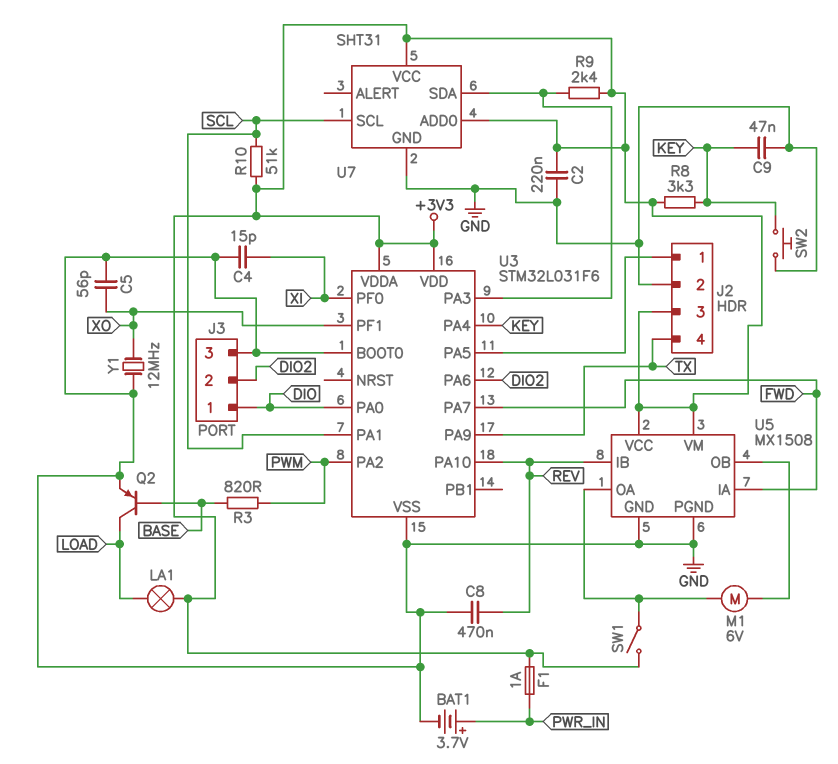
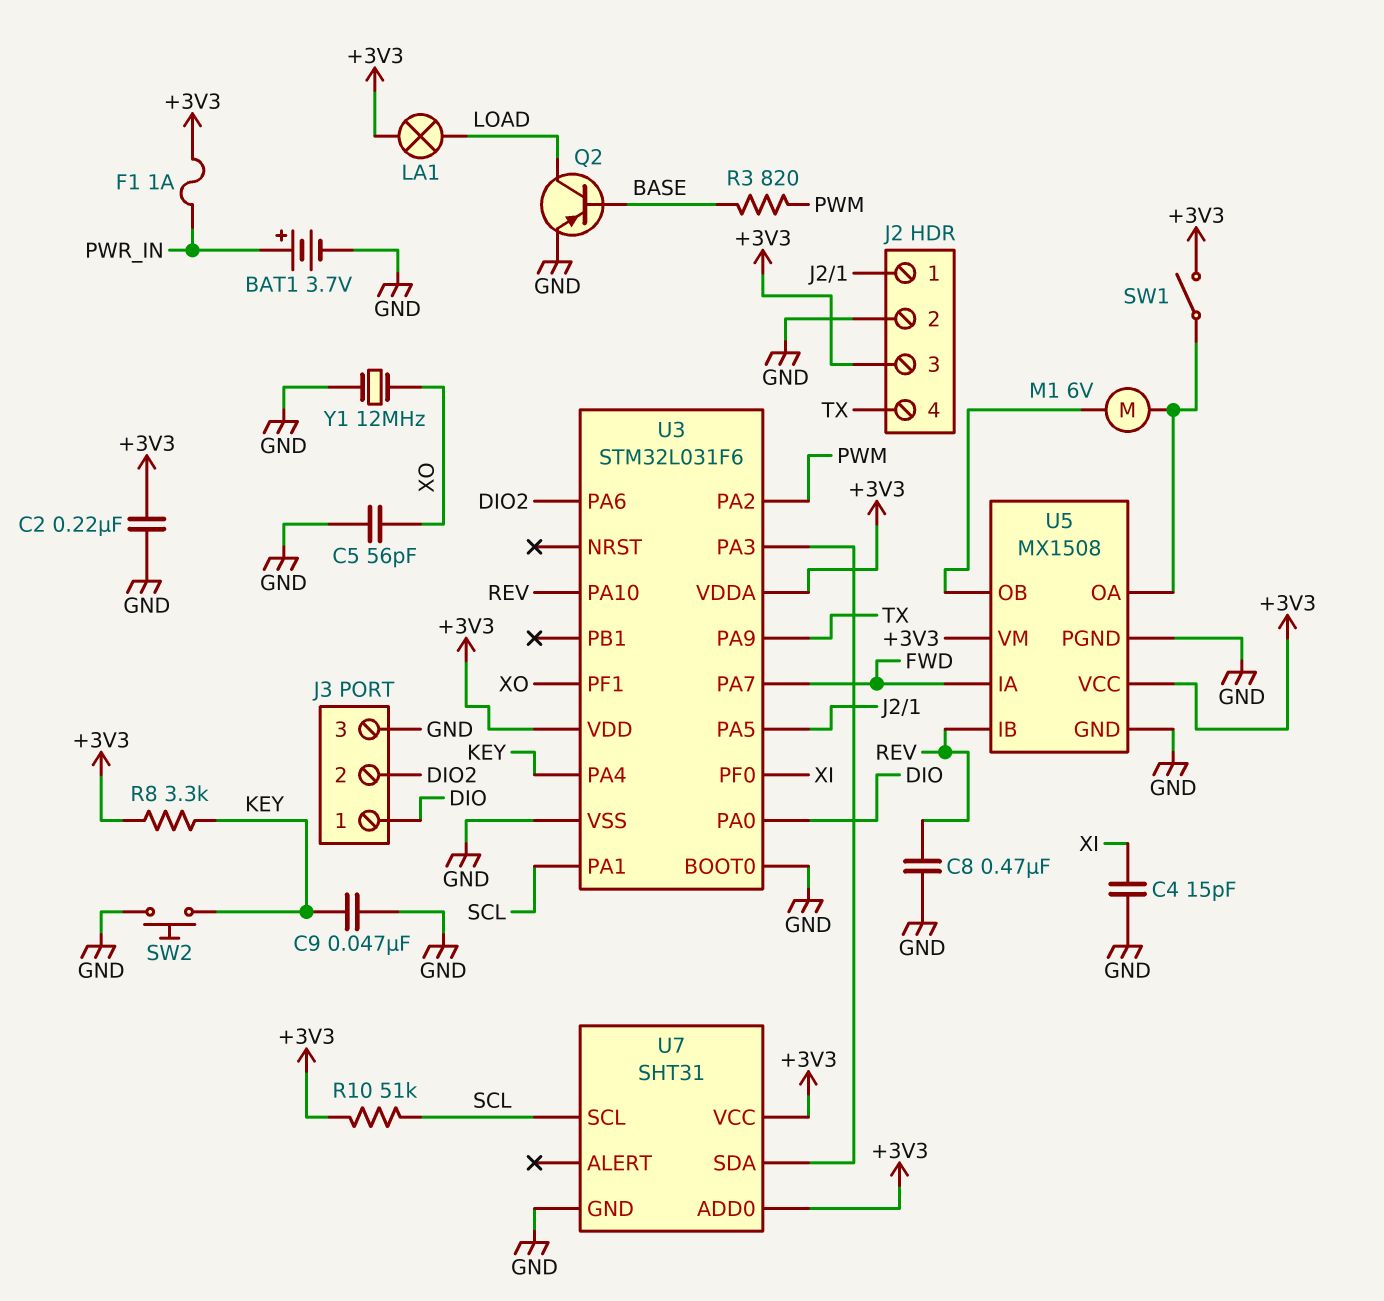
R9: 2.4k (+3V3, U3/PA3) -> none

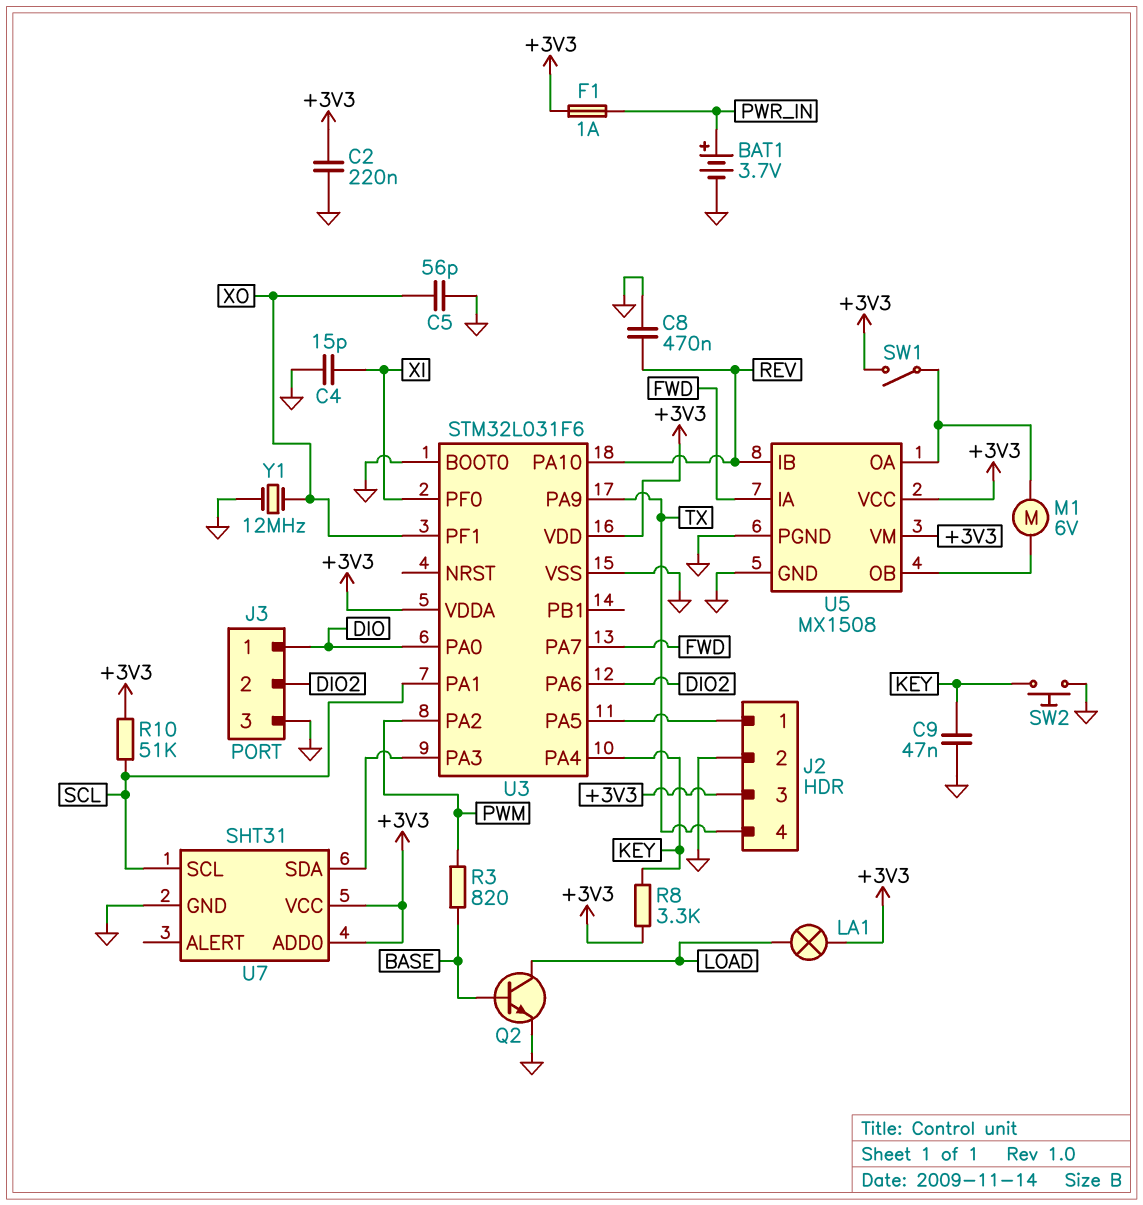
Q2: PNP (B BASE, C LOAD, E GND) -> NPN (B BASE, C LOAD, E GND)

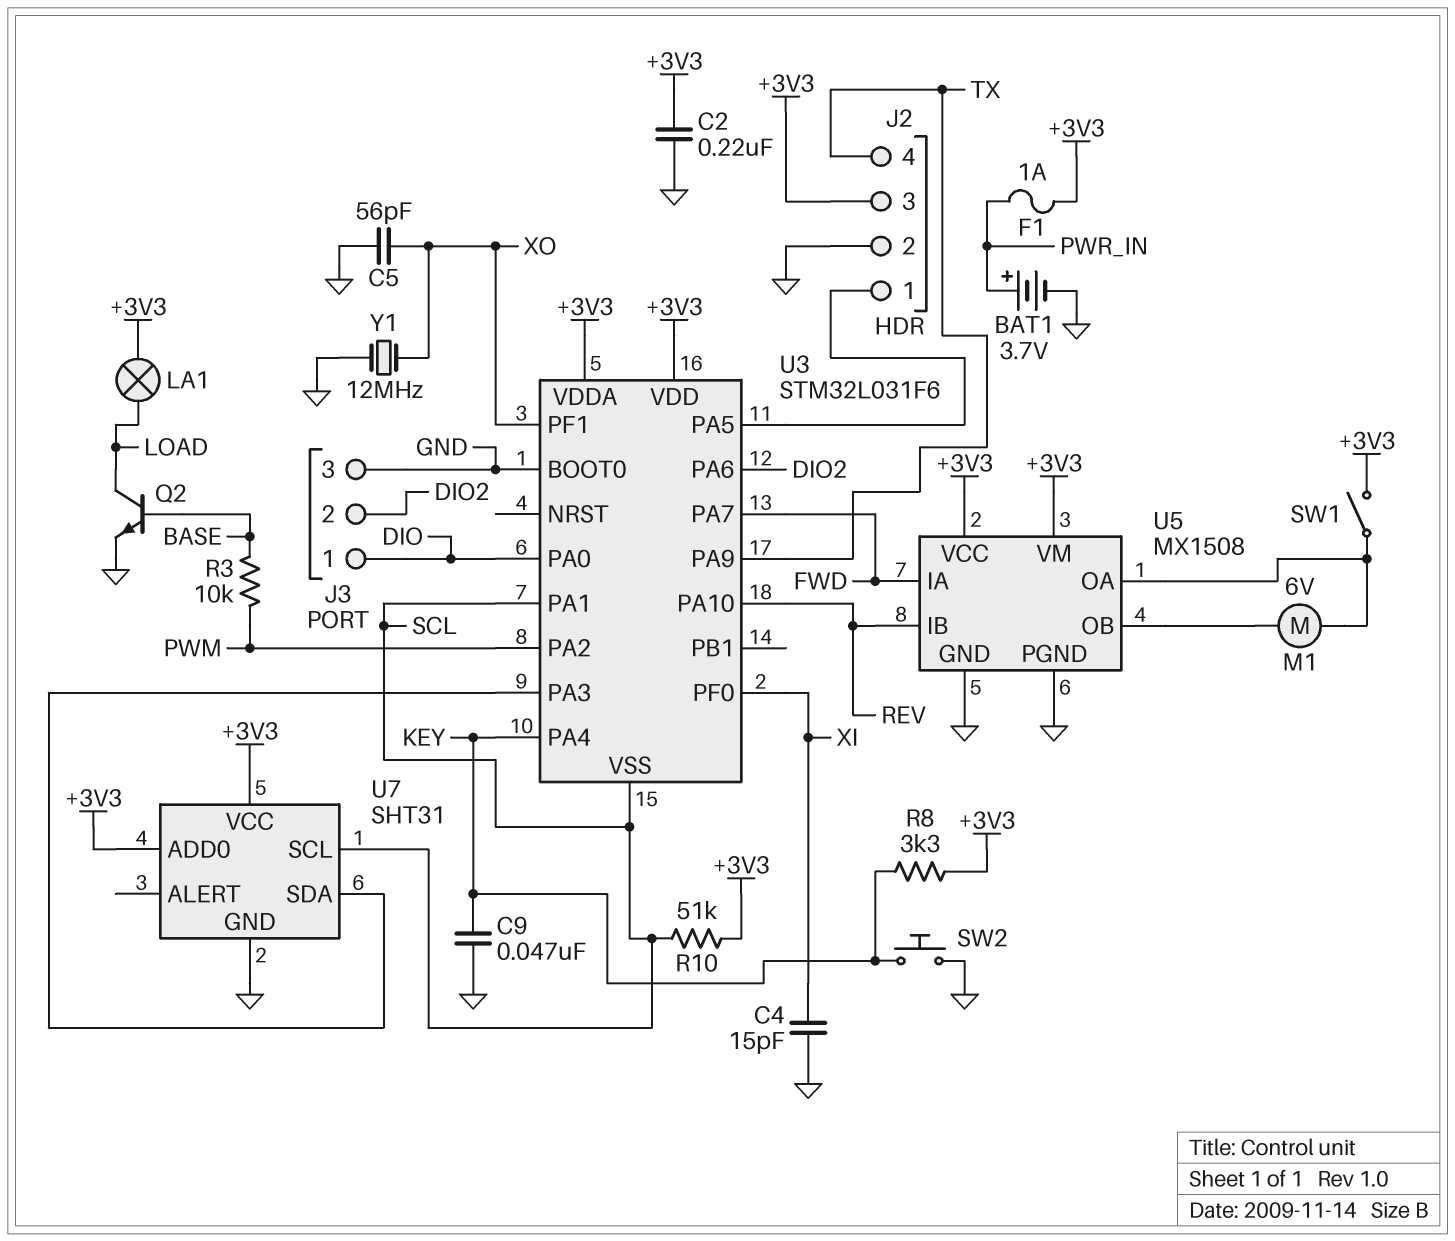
C8: 470nF (GND, REV) -> none
R3: 820 (BASE, PWM) -> 10k (BASE, PWM)
U3 pin VSS: GND -> SCL

